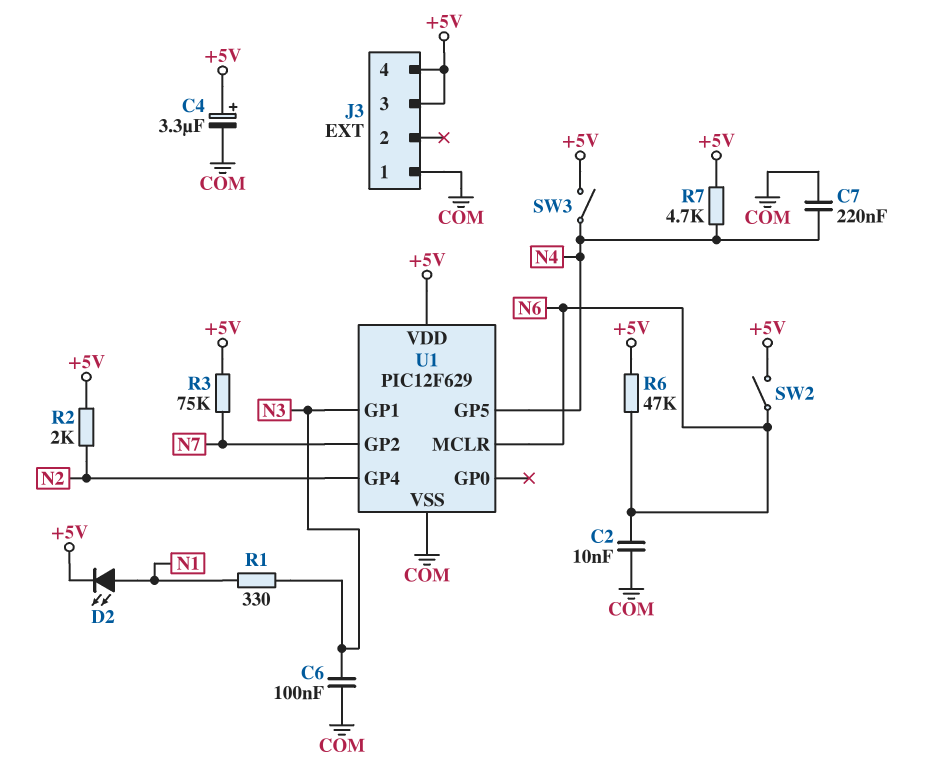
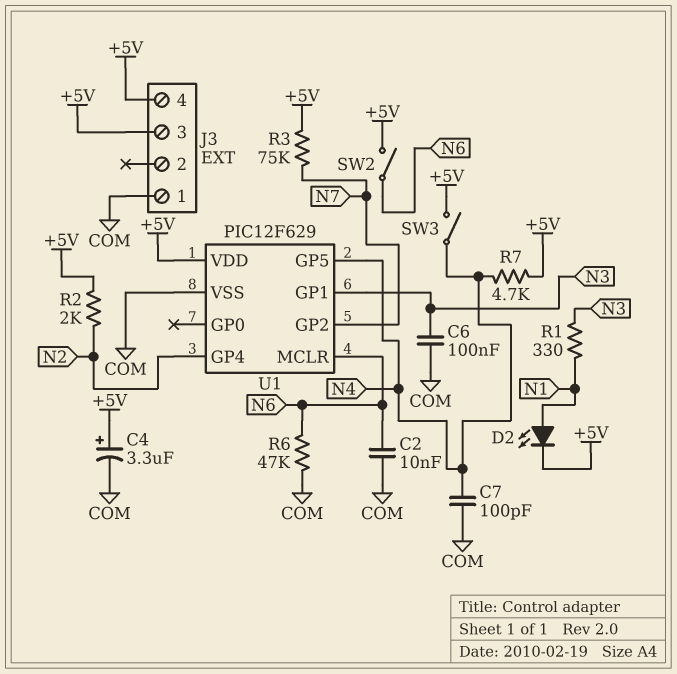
C7: 220nF (COM, N4) -> 100pF (COM, N4)
R6: 47k (+5V, N6) -> 47k (COM, N6)

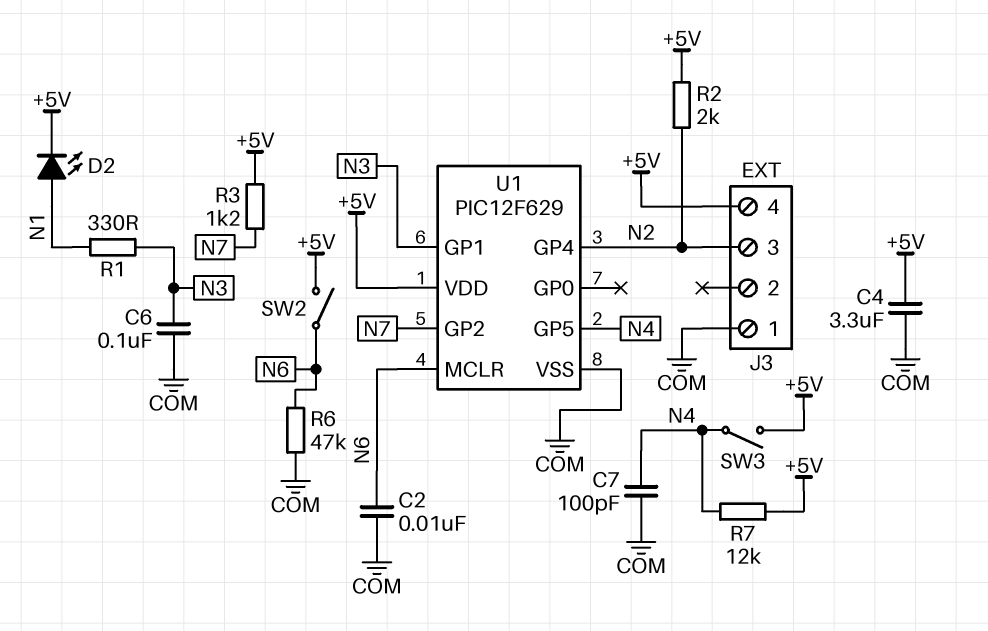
C4: 3.3uF (plus +5V, minus COM) -> 3.3uF (+5V, COM)
J3 pin 3: +5V -> N2
R3: 75k (+5V, N7) -> 1.2k (+5V, N7)
R7: 4.7k (+5V, N4) -> 12k (+5V, N4)

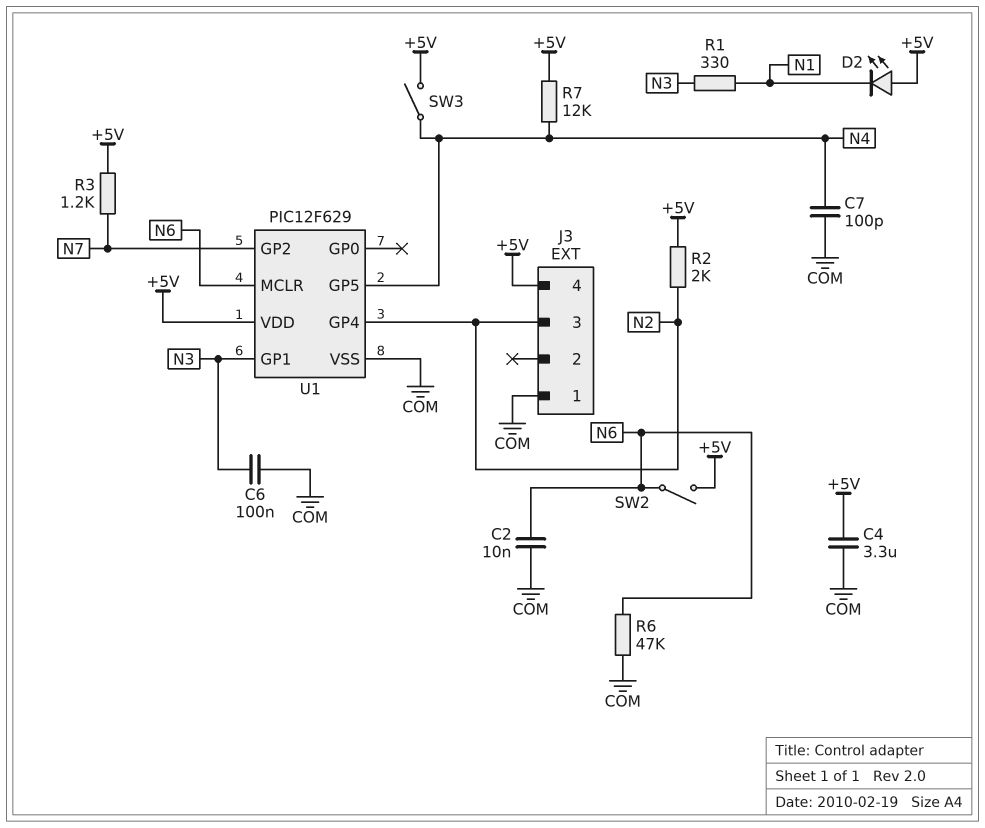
D2: LED (A N1, K +5V) -> LED (A +5V, K N1)

